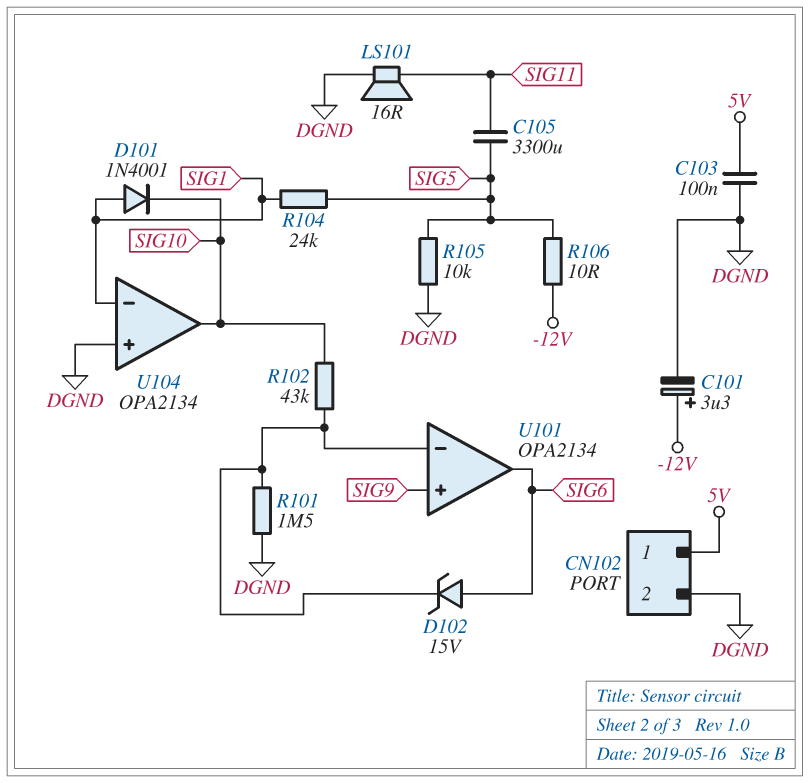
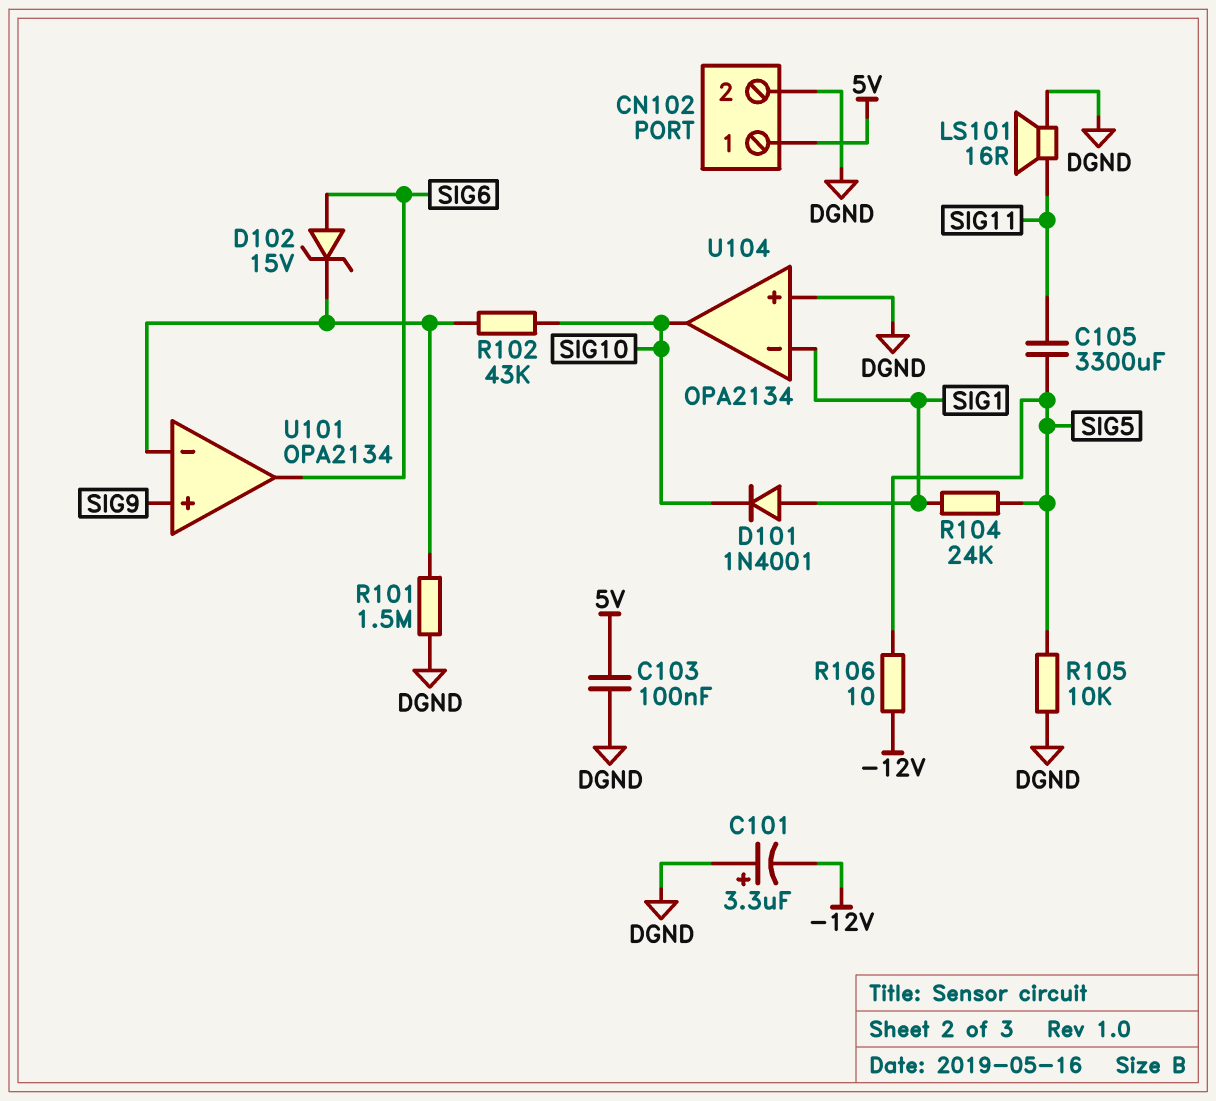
C101: 3.3uF (plus -12V, minus DGND) -> 3.3uF (plus DGND, minus -12V)

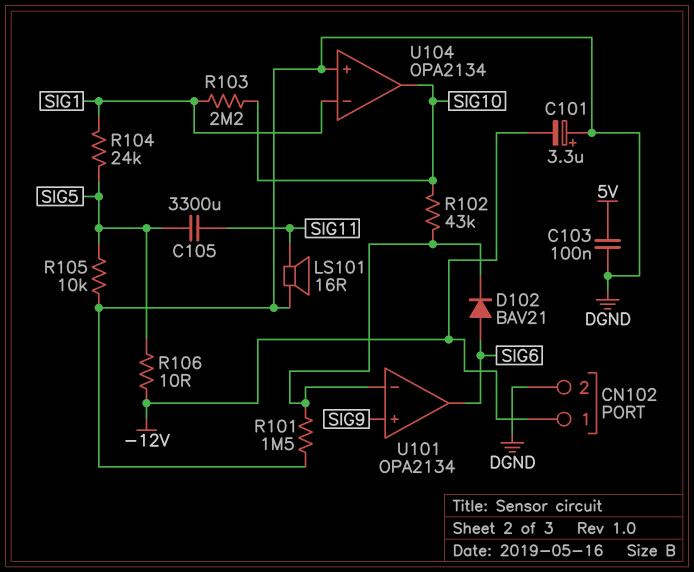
CN102 pin 1: 5V -> -12V
D101: diode 1N4001 (A SIG1, K SIG10) -> none
D102: zener 15V (A SIG6, K U101/in-) -> diode BAV21 (A SIG6, K U101/in-)
R103: none -> 2.2M (SIG1, SIG10)

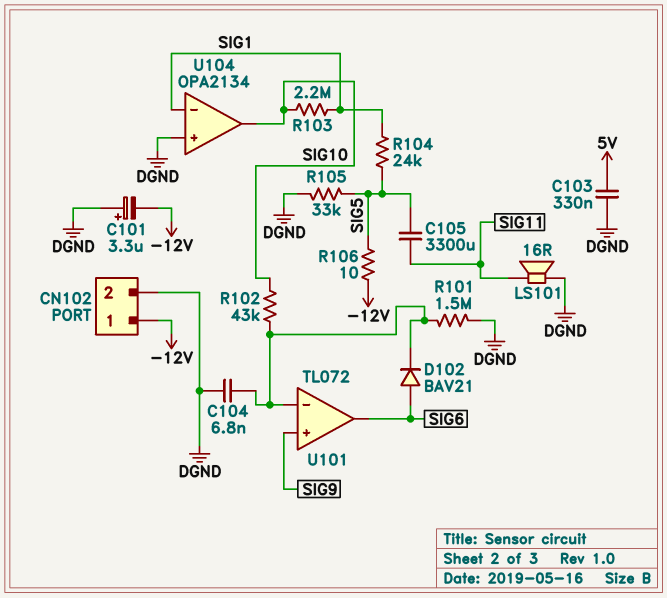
C103: 100nF (5V, DGND) -> 330nF (5V, DGND)
C104: none -> 6.8nF (DGND, U101/in-)
R105: 10k (DGND, SIG5) -> 33k (DGND, SIG5)
U101: OPA2134 -> TL072

